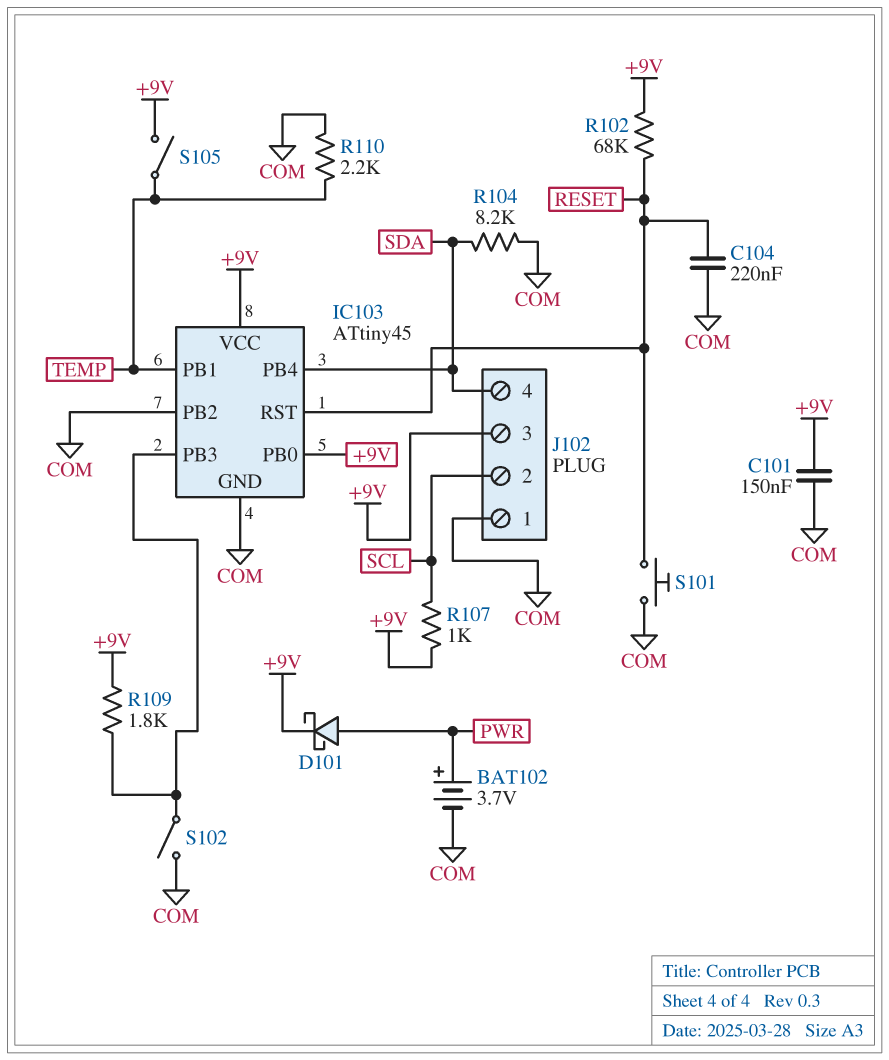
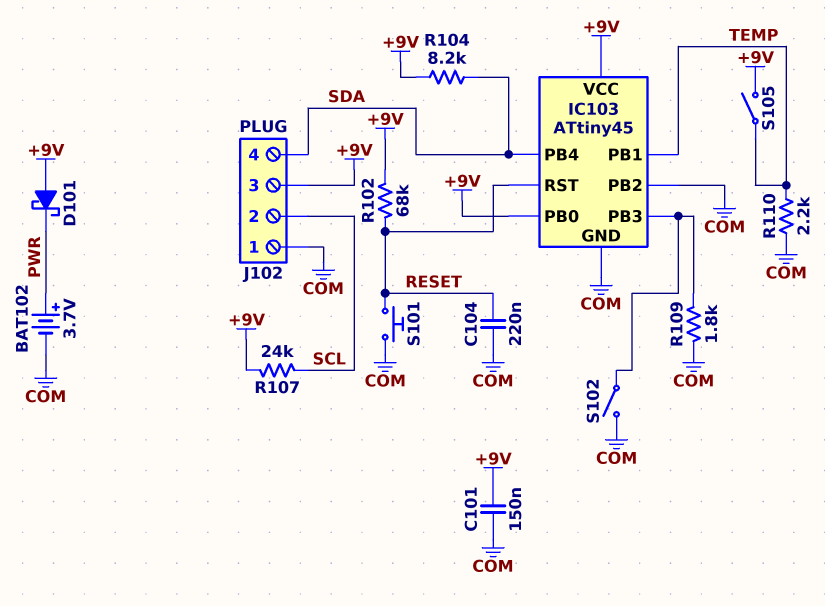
D101: schottky (A PWR, K +9V) -> schottky (A +9V, K PWR)
R104: 8.2k (COM, SDA) -> 8.2k (+9V, SDA)
R107: 1k (+9V, SCL) -> 24k (+9V, SCL)
R109: 1.8k (+9V, IC103/PB3) -> 1.8k (COM, IC103/PB3)

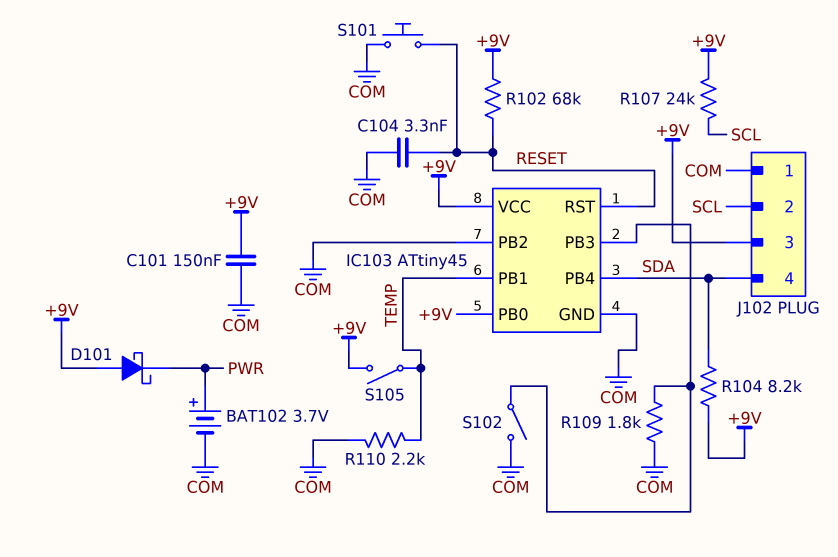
C104: 220nF (COM, RESET) -> 3.3nF (COM, RESET)

